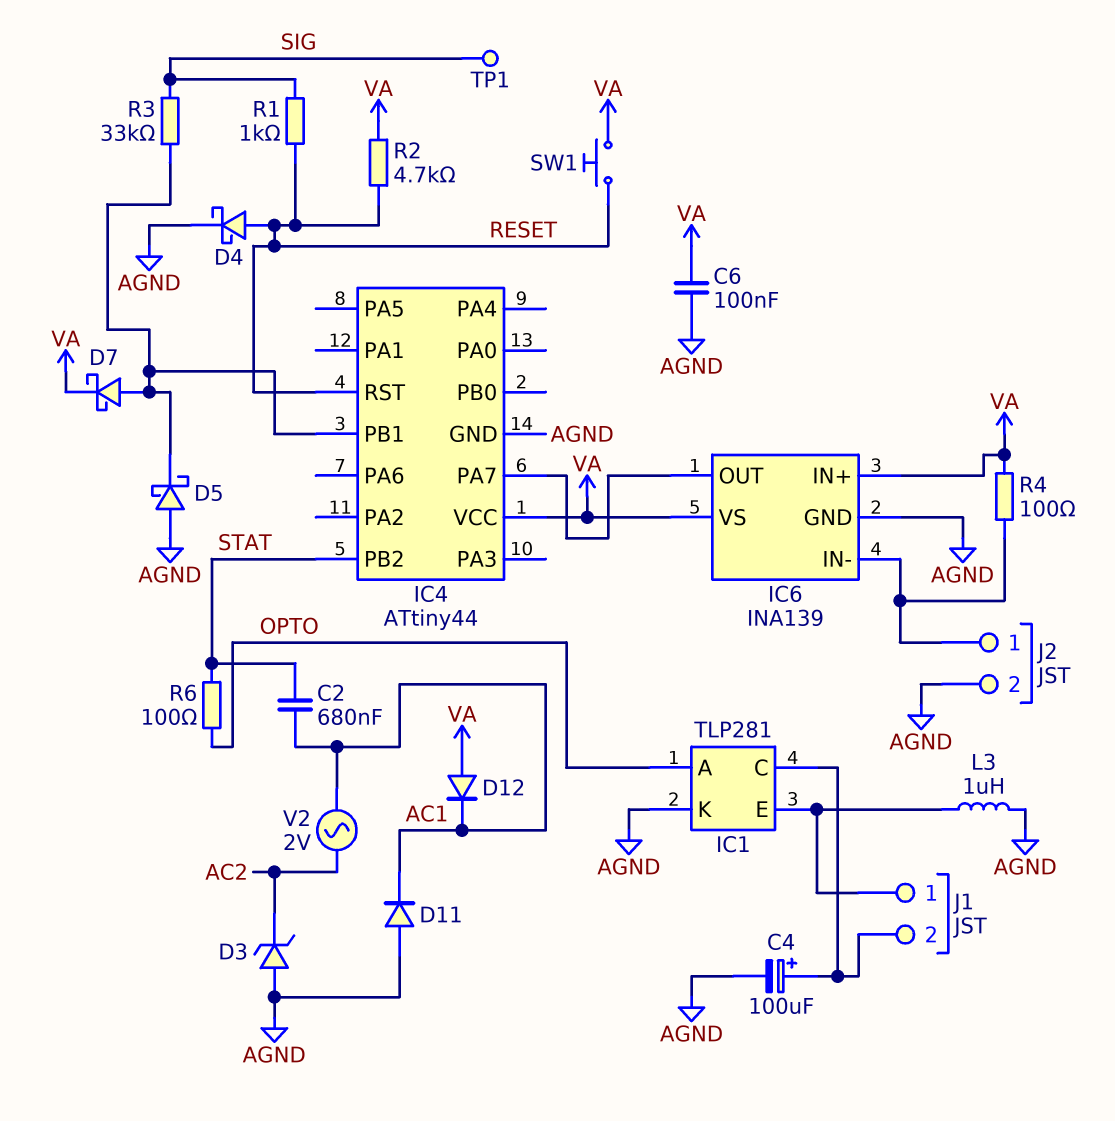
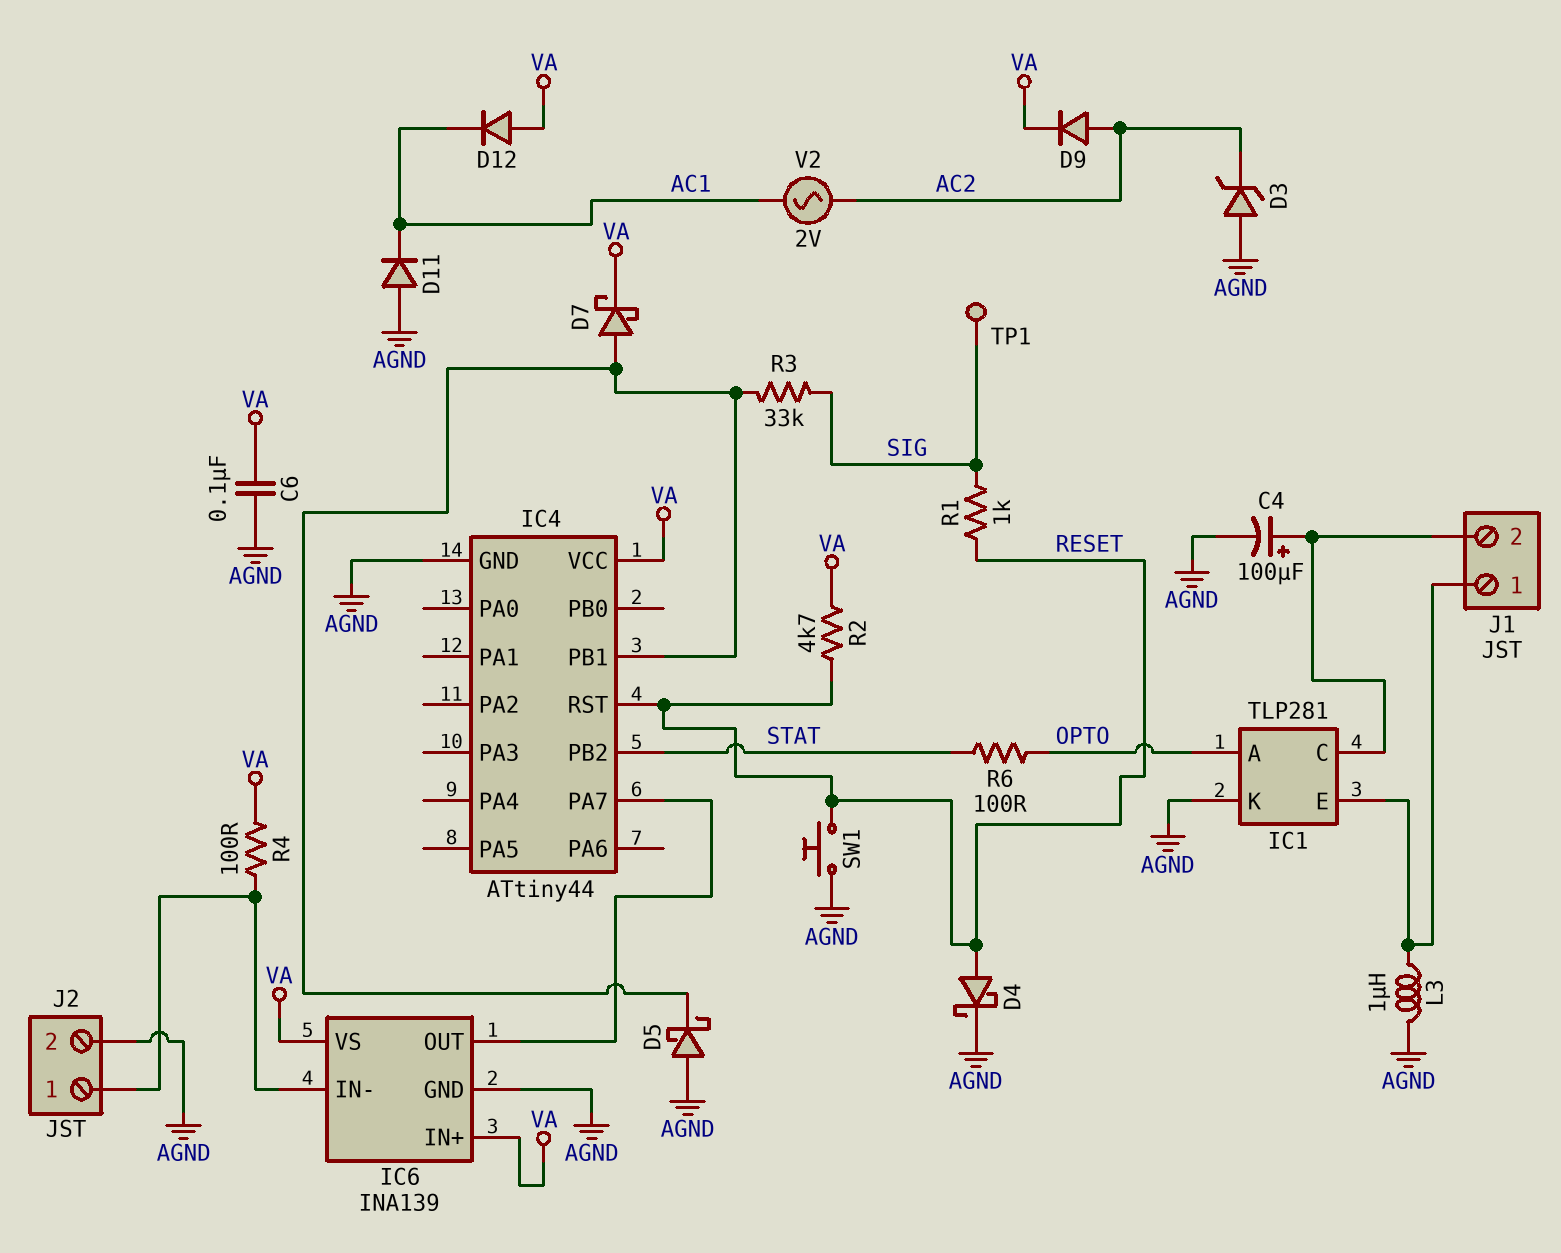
C2: 680nF (AC1, STAT) -> none
D9: none -> diode (A AC2, K VA)
SW1: button (RESET, VA) -> button (AGND, RESET)

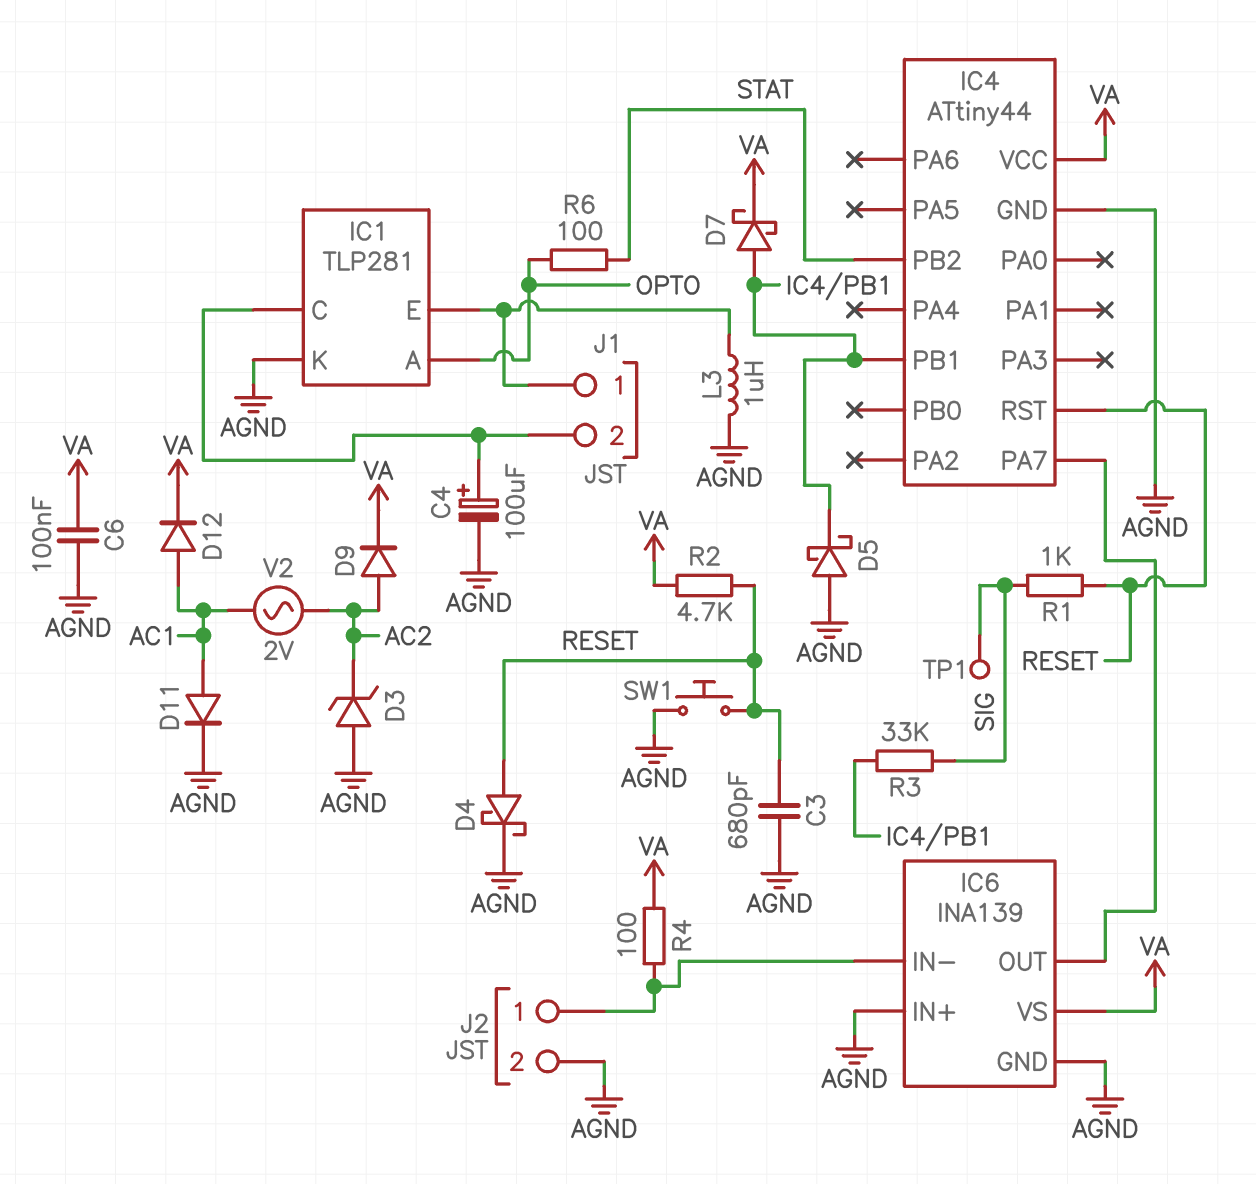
C3: none -> 680pF (AGND, RESET)
D11: diode (A AGND, K AC1) -> diode (A AC1, K AGND)
D12: diode (A VA, K AC1) -> diode (A AC1, K VA)
IC6 pin IN+: VA -> AGND

